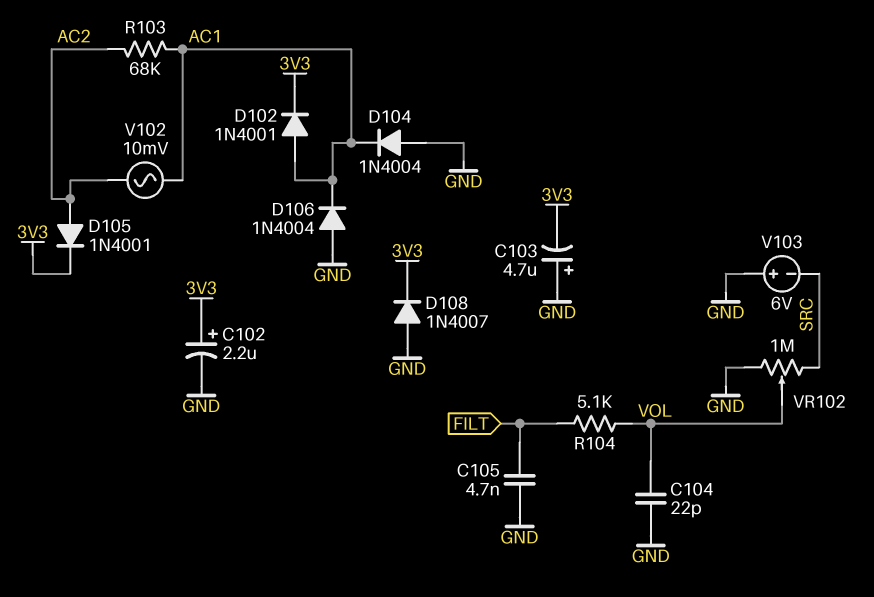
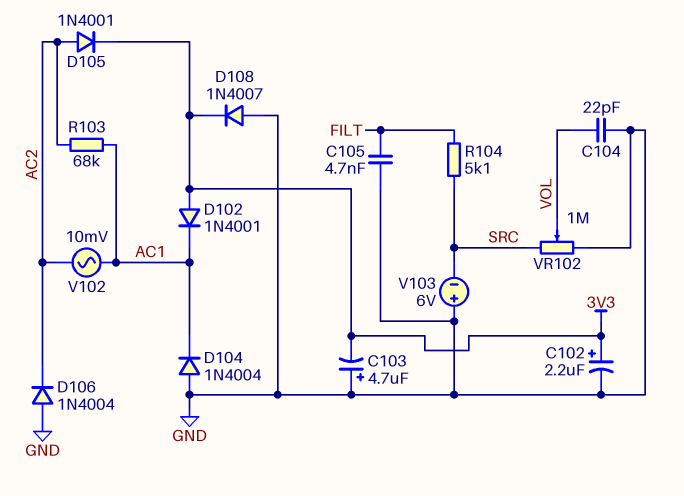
D102: diode 1N4001 (A AC1, K 3V3) -> diode 1N4001 (A 3V3, K AC1)
D106: diode 1N4004 (A GND, K AC1) -> diode 1N4004 (A GND, K AC2)
R104: 5.1k (FILT, VOL) -> 5.1k (FILT, SRC)

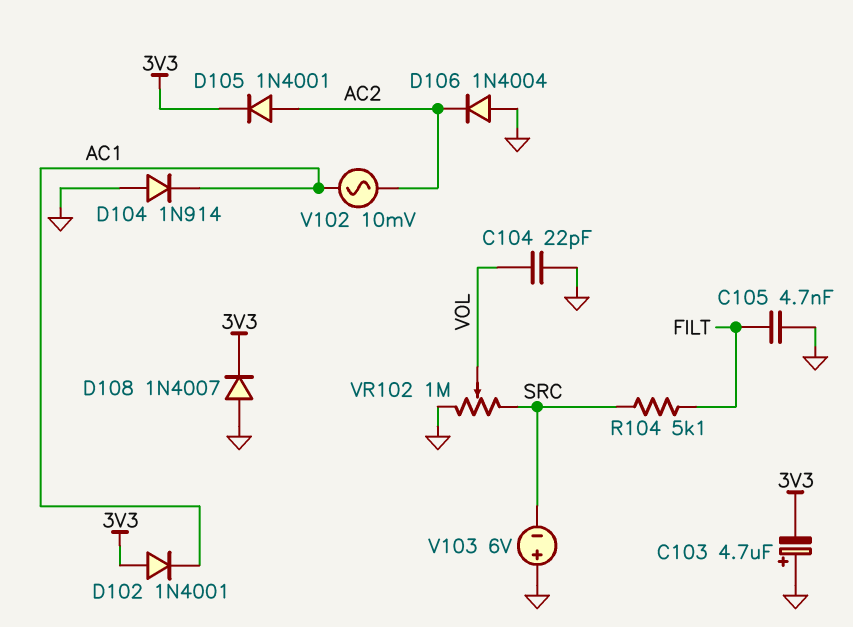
C102: 2.2uF (plus 3V3, minus GND) -> none
D104: diode 1N4004 (A GND, K AC1) -> diode 1N914 (A GND, K AC1)
R103: 68k (AC1, AC2) -> none

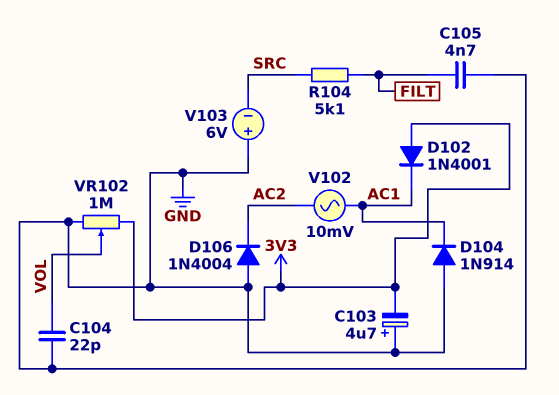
D105: diode 1N4001 (A AC2, K 3V3) -> none
D108: diode 1N4007 (A GND, K 3V3) -> none
VR102: 1M (GND, SRC, wiper VOL) -> 1M (3V3, GND, wiper VOL)

